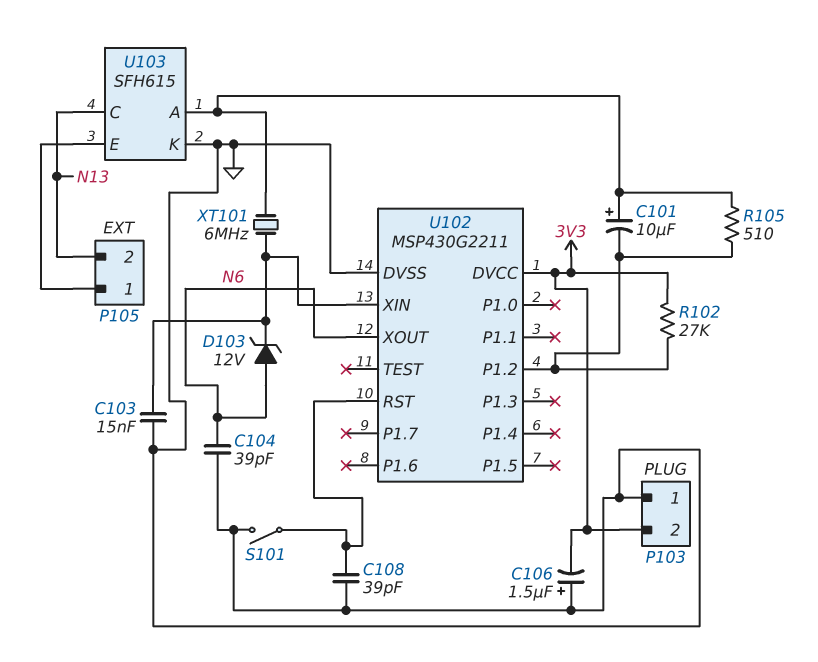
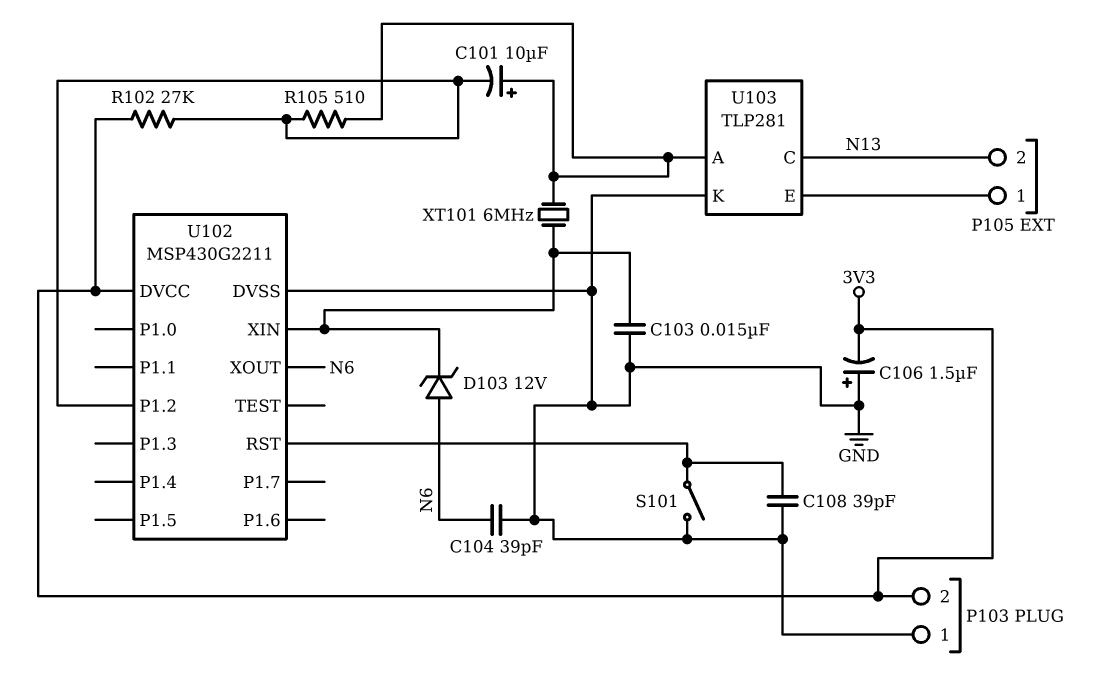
U103: SFH615 -> TLP281

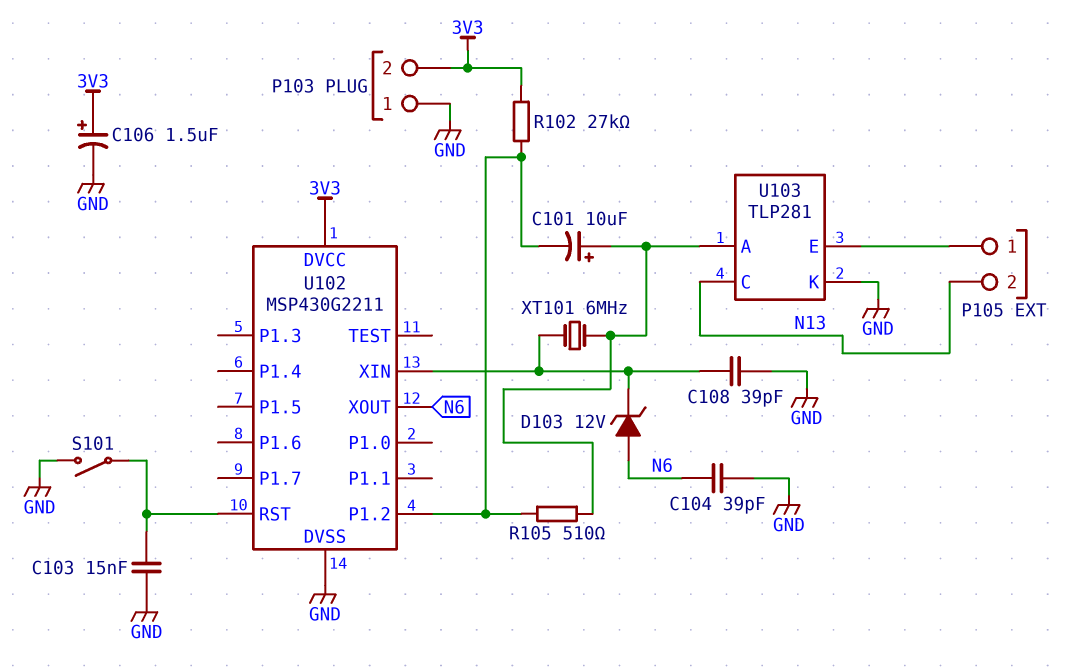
C103: 15nF (GND, U102/XIN) -> 15nF (GND, U102/RST)
C106: 1.5uF (plus GND, minus 3V3) -> 1.5uF (plus 3V3, minus GND)
C108: 39pF (GND, U102/RST) -> 39pF (GND, U102/XIN)

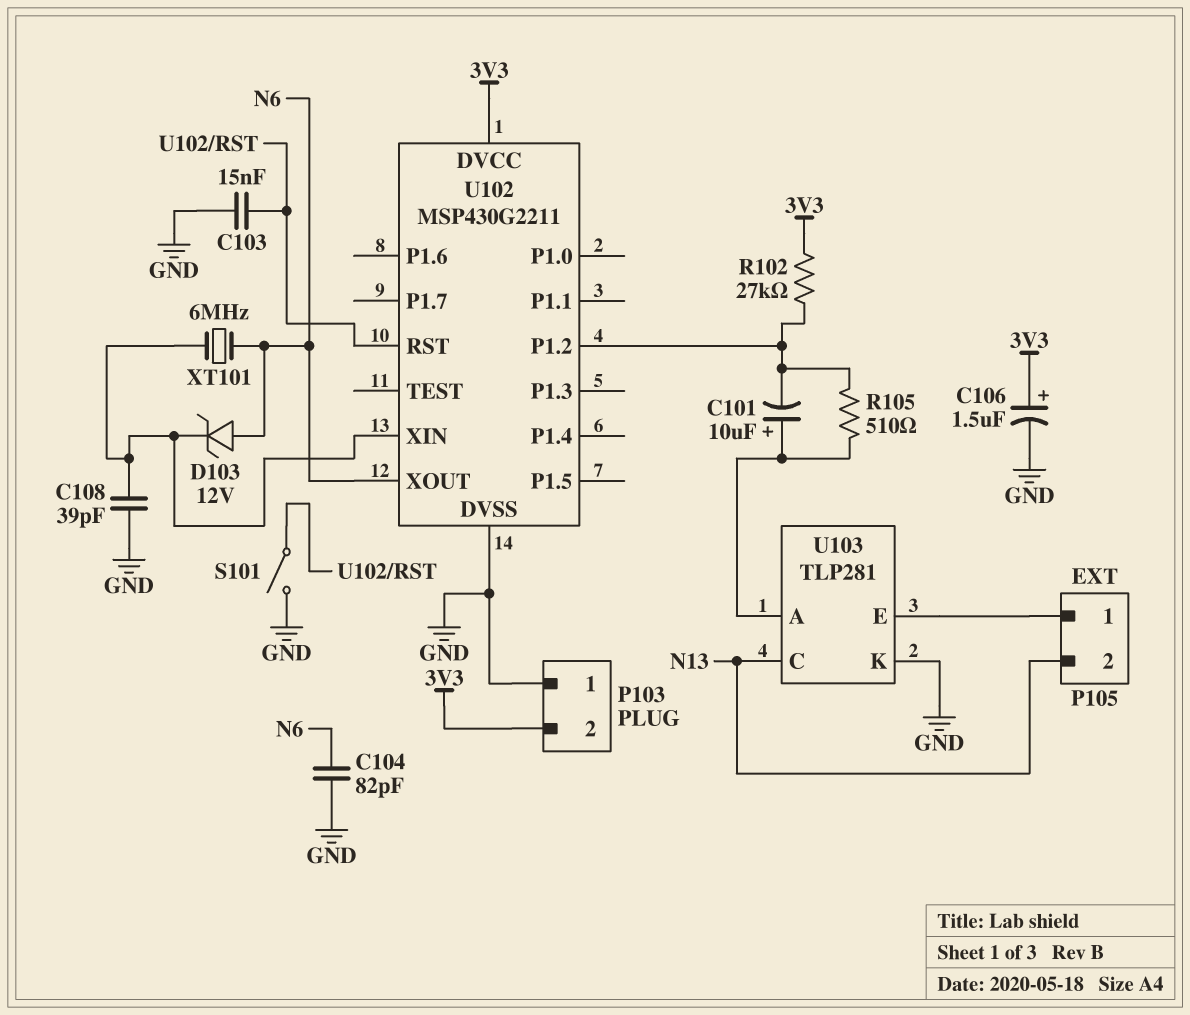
C104: 39pF (GND, N6) -> 82pF (GND, N6)
XT101: 6MHz (U102/XIN, U103/A) -> 6MHz (N6, U102/XIN)

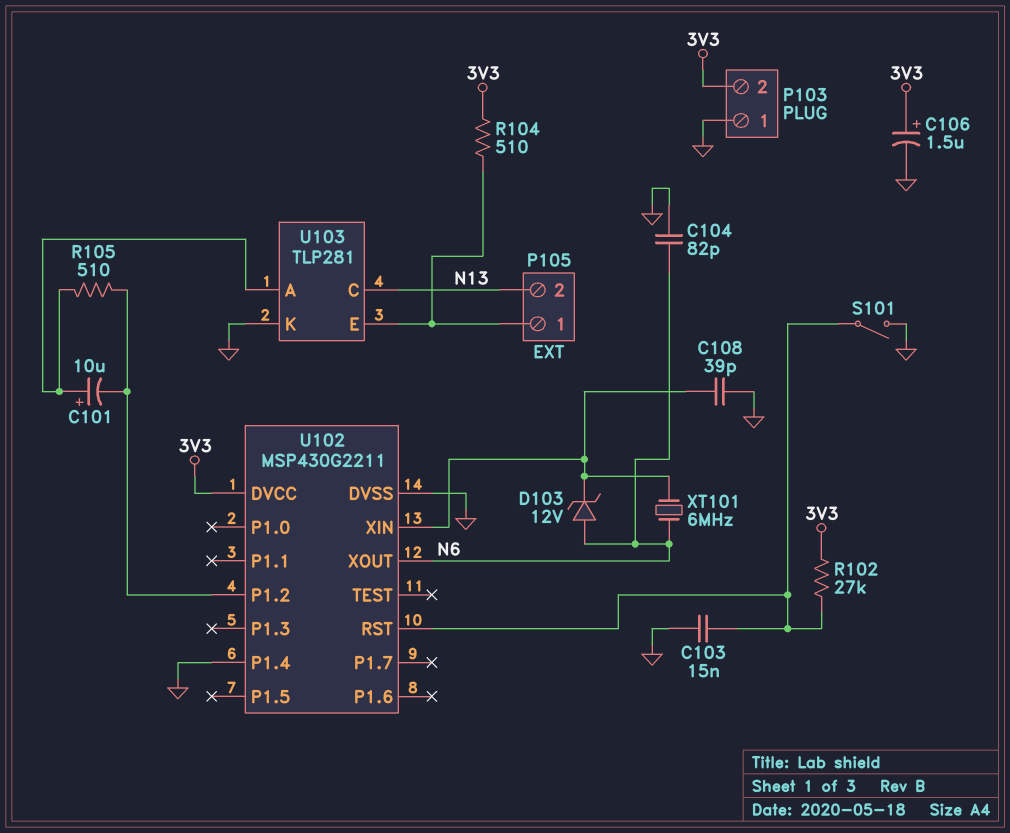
R102: 27k (3V3, U102/P1.2) -> 27k (3V3, U102/RST)
R104: none -> 510 (3V3, P105/1)
U102 pin P1.4: none -> GND

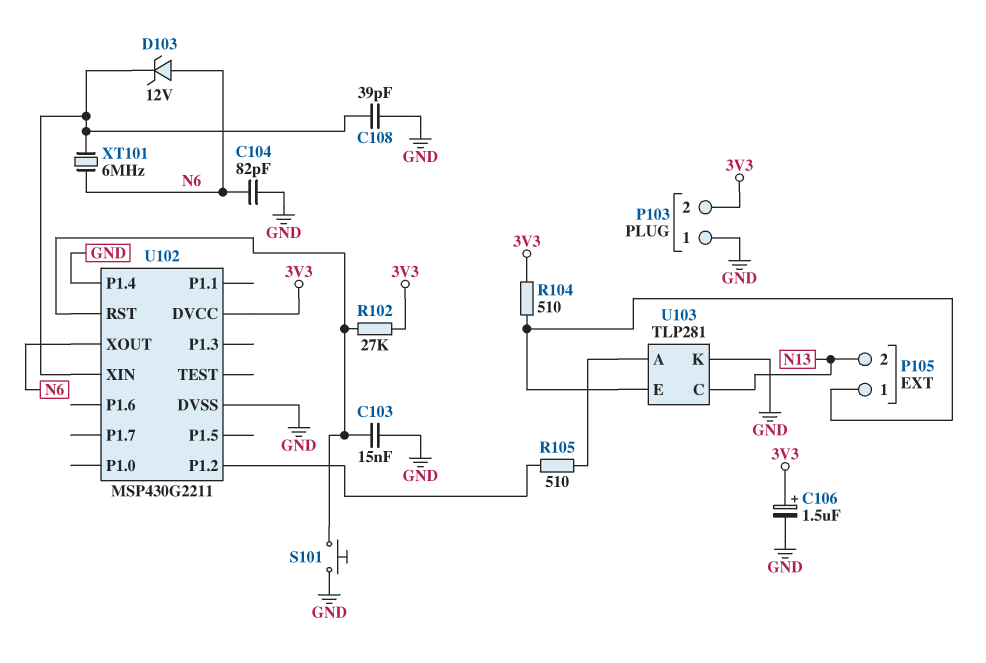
C101: 10uF (plus U103/A, minus U102/P1.2) -> none
S101: switch (GND, U102/RST) -> button (GND, U102/RST)

